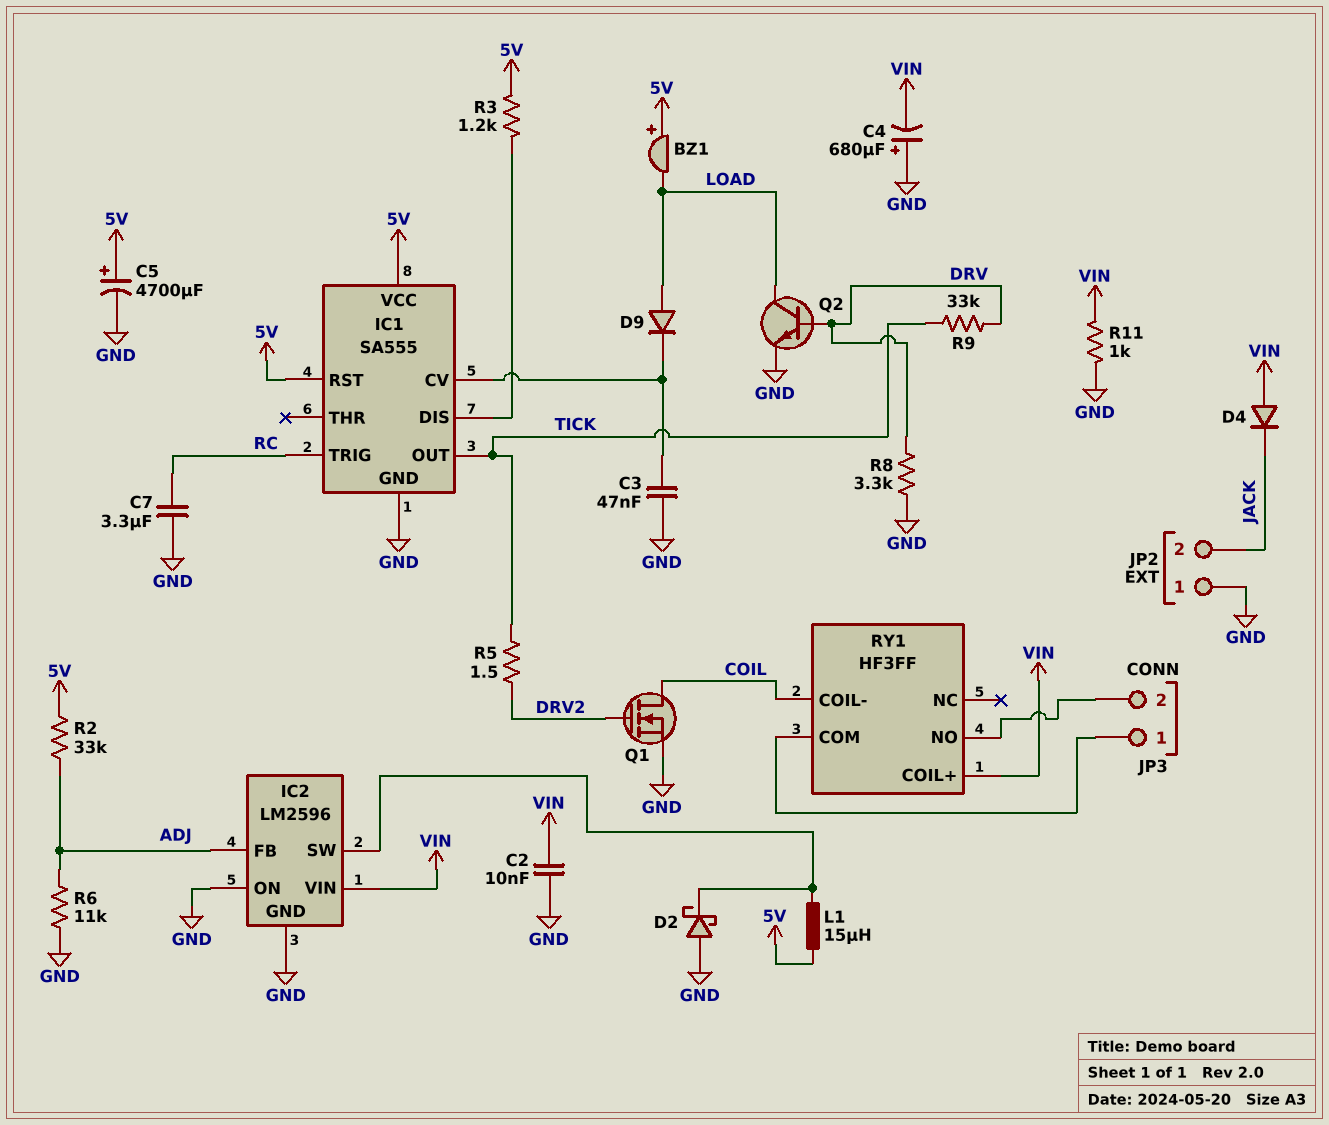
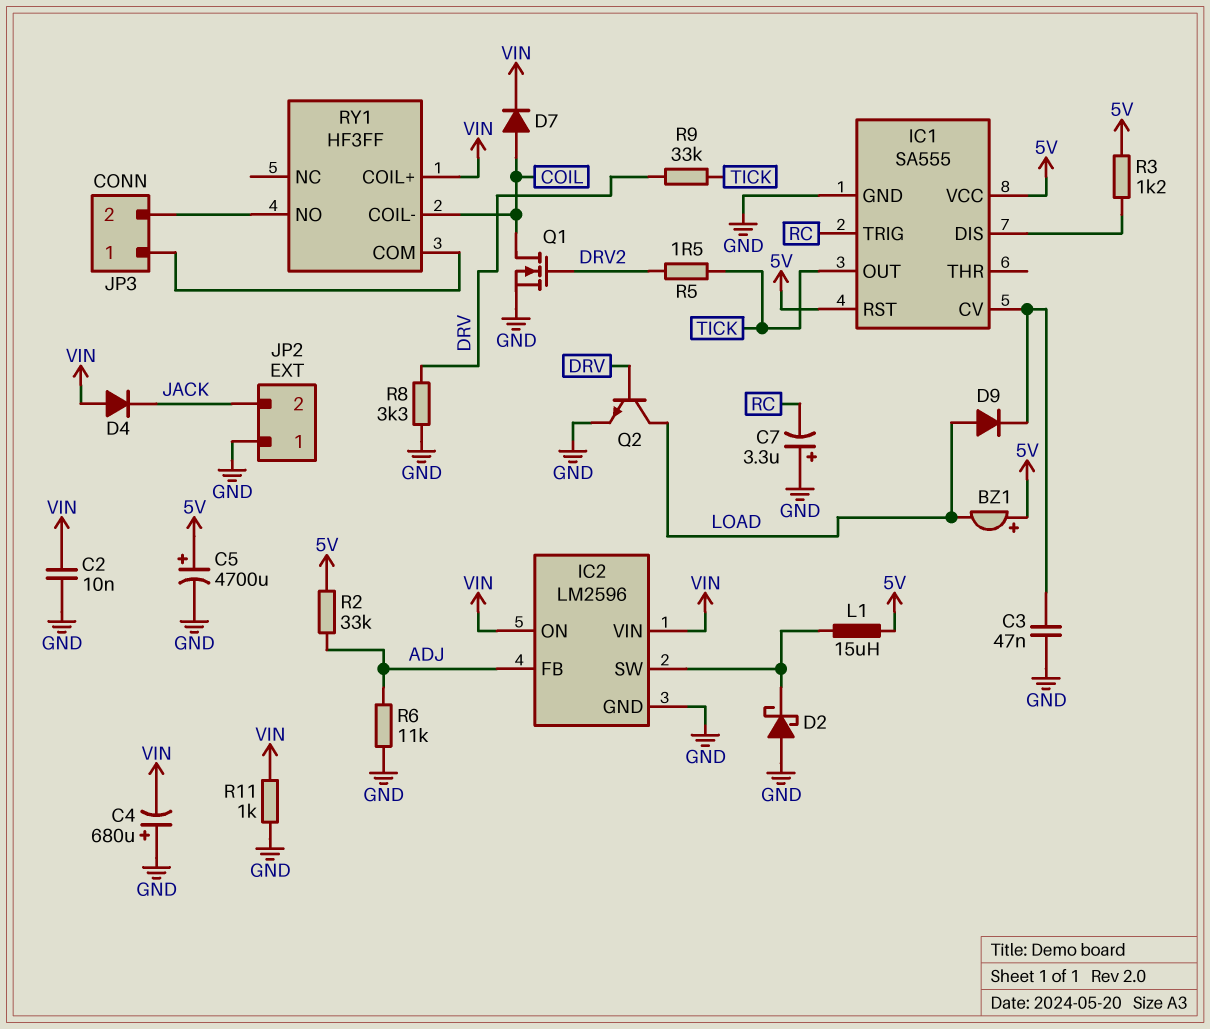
C7: 3.3uF (GND, RC) -> 3.3uF (plus GND, minus RC)
D7: none -> diode (A COIL, K VIN)
IC2 pin ON: GND -> VIN

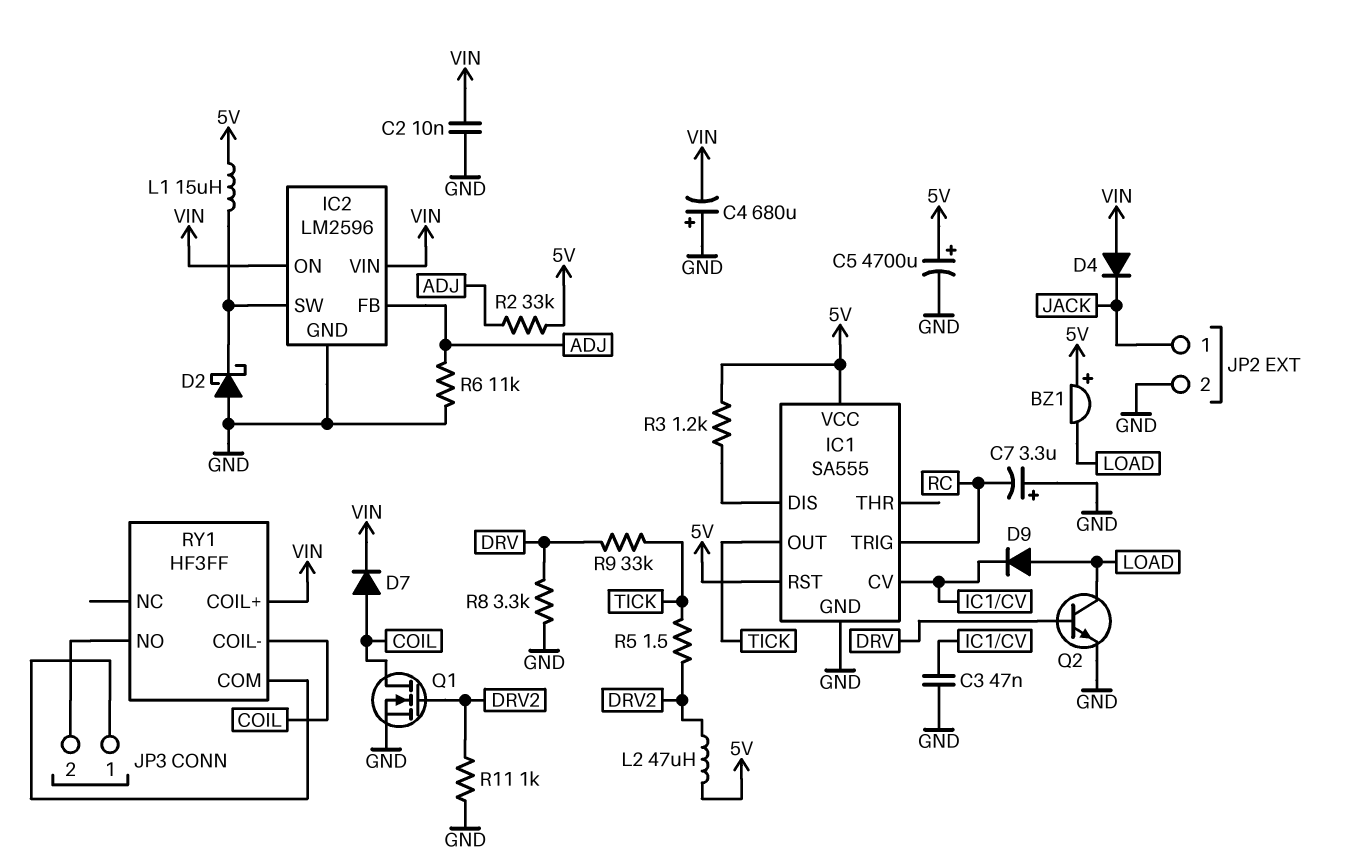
JP2 pin 1: GND -> JACK
JP2 pin 2: JACK -> GND
L2: none -> 47uH (5V, DRV2)
R11: 1k (GND, VIN) -> 1k (DRV2, GND)

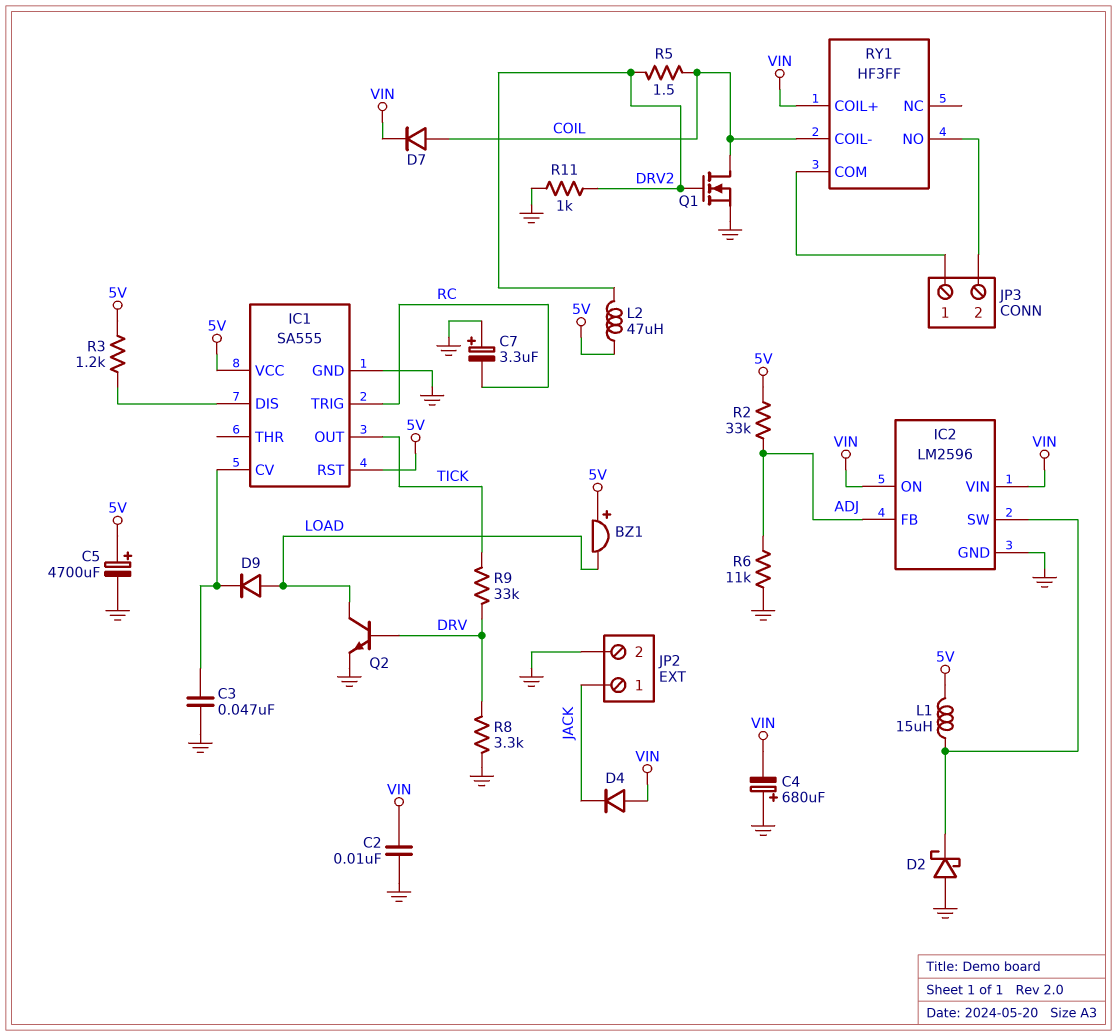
R5: 1.5 (DRV2, TICK) -> 1.5 (COIL, DRV2)

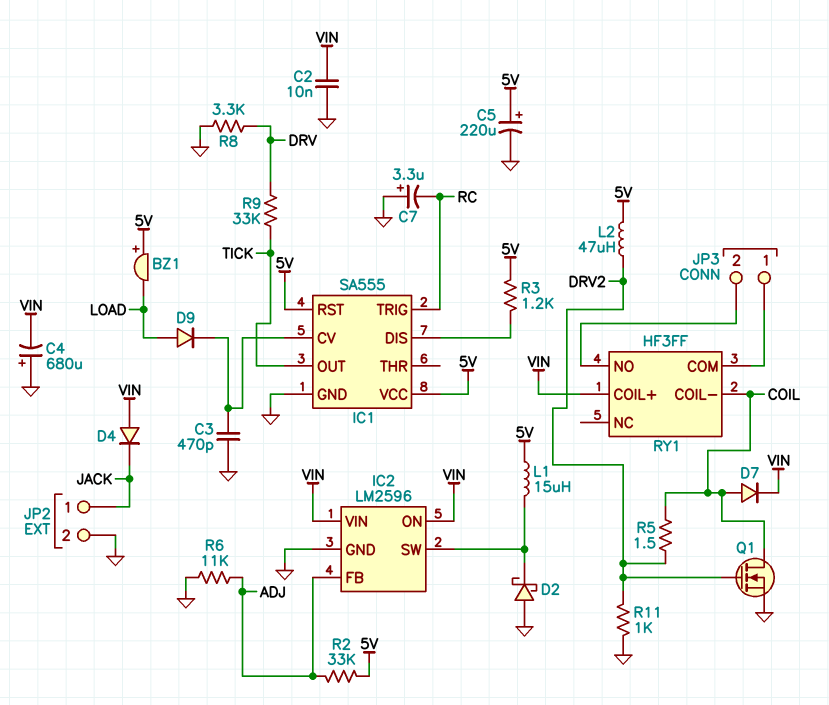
C3: 47nF (GND, IC1/CV) -> 470pF (GND, IC1/CV)
C5: 4700uF (plus 5V, minus GND) -> 220uF (plus 5V, minus GND)
Q2: NPN (B DRV, C LOAD, E GND) -> none

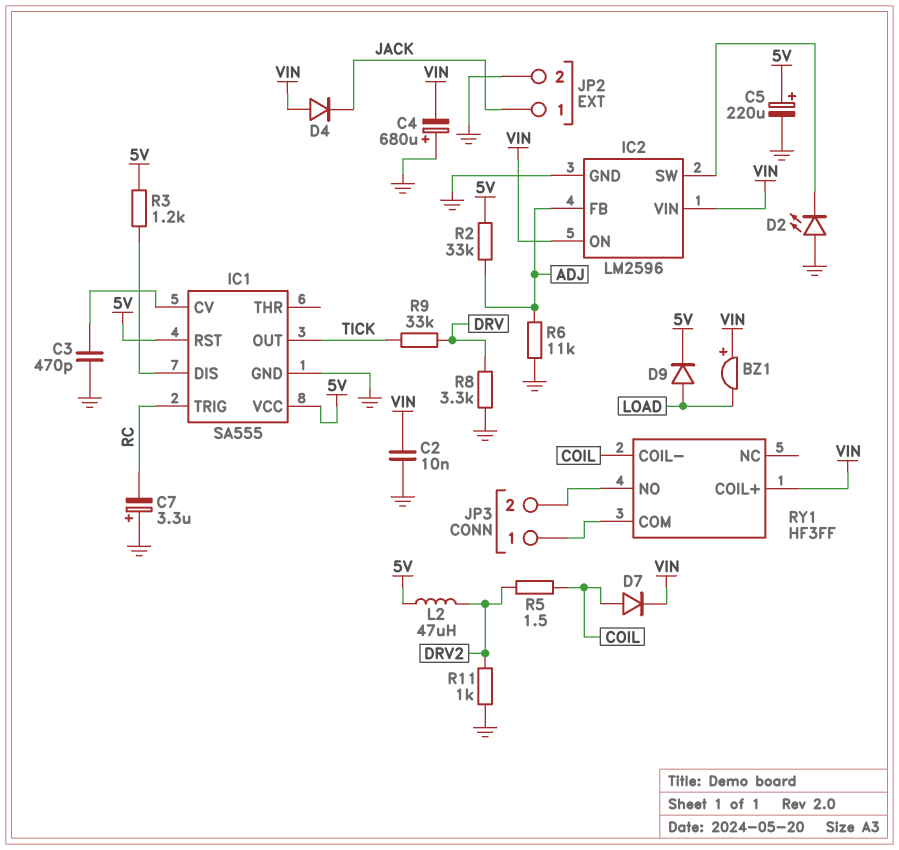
BZ1: buzzer (plus 5V, minus LOAD) -> buzzer (plus VIN, minus LOAD)
D2: schottky (A GND, K IC2/SW) -> LED (A GND, K IC2/SW)
D9: diode (A LOAD, K IC1/CV) -> diode (A LOAD, K 5V)
L1: 15uH (5V, IC2/SW) -> none
Q1: NMOS (G DRV2, D COIL, S GND) -> none

